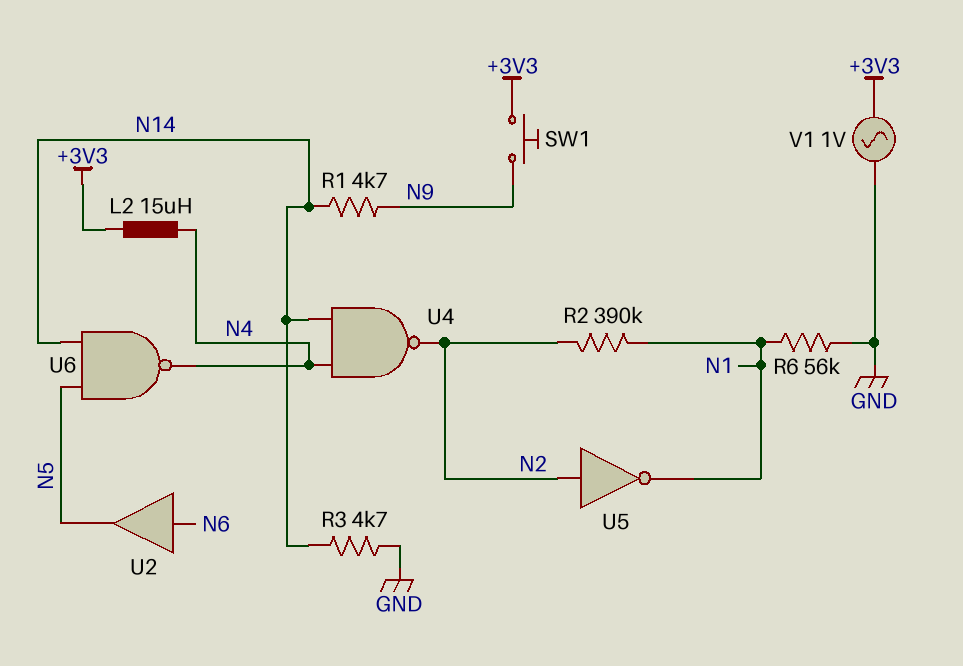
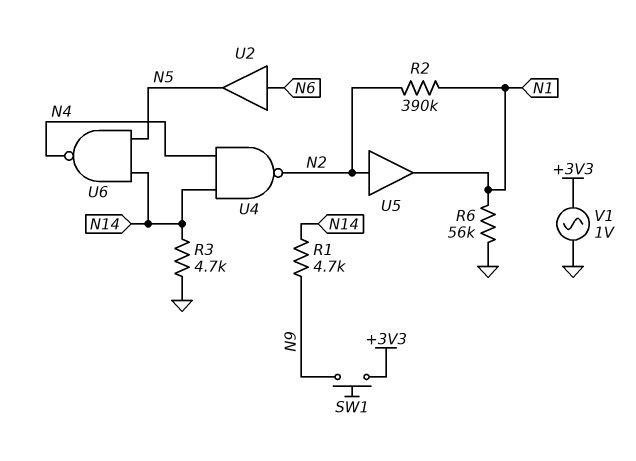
L2: 15uH (+3V3, N4) -> none
U5: NOT (in N2, out N1) -> buffer (in N2, out N1)

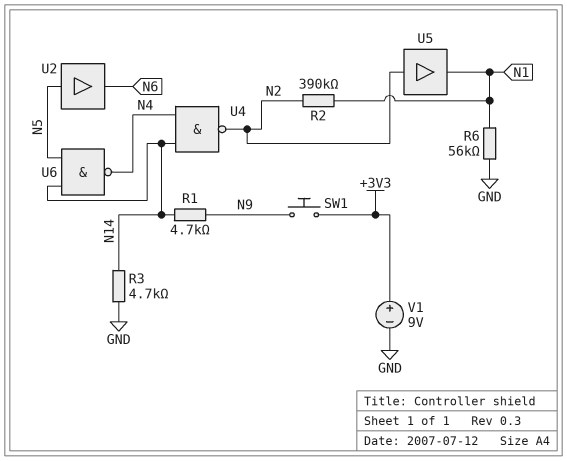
U2: buffer (in N6, out N5) -> buffer (in N5, out N6)
V1: AC 1V (+3V3, GND) -> 9V (plus +3V3, minus GND)

